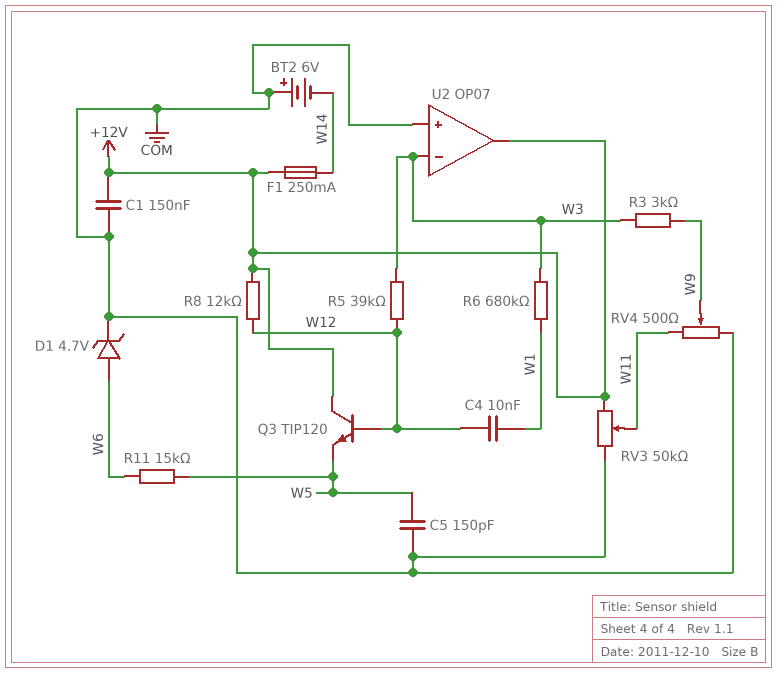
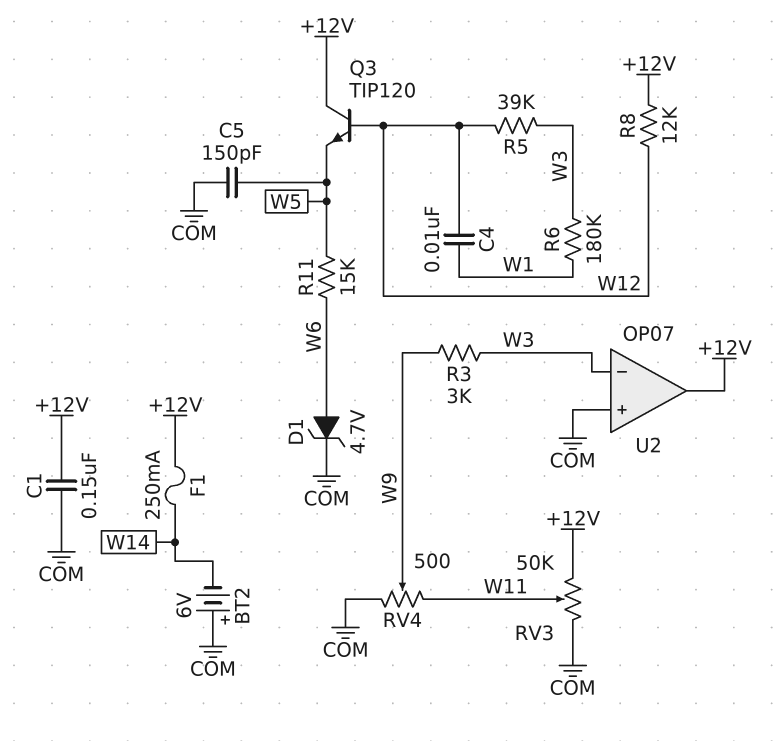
R6: 680k (W1, W3) -> 180k (W1, W3)

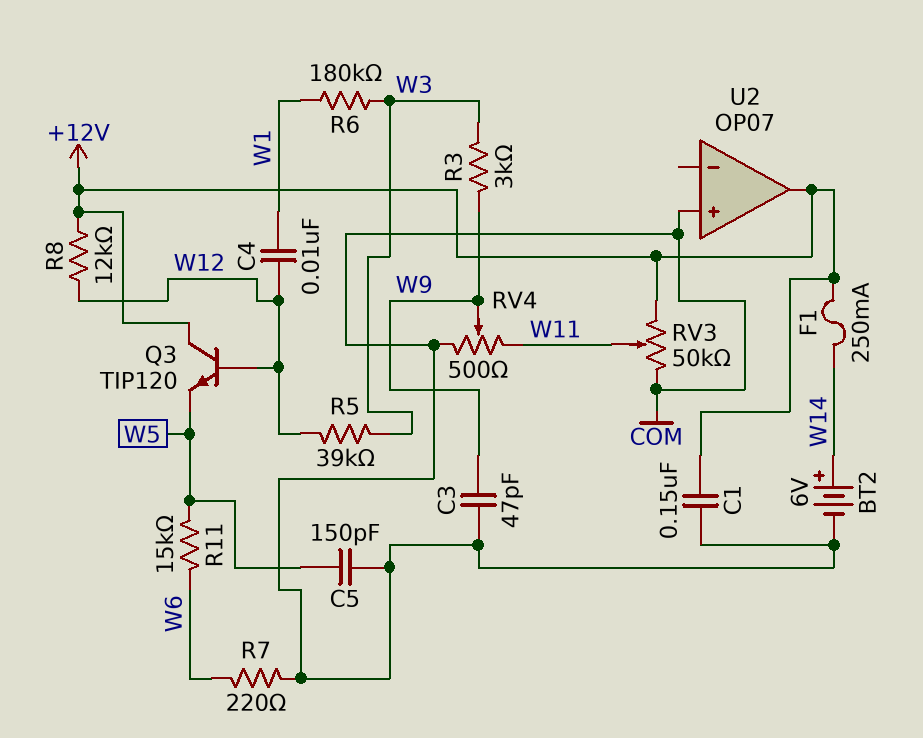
BT2: 6V (plus COM, minus W14) -> 6V (plus W14, minus COM)
C3: none -> 47pF (COM, W9)
D1: zener 4.7V (A W6, K COM) -> none
R7: none -> 220 (COM, W6)
U2 pin in-: W3 -> none

